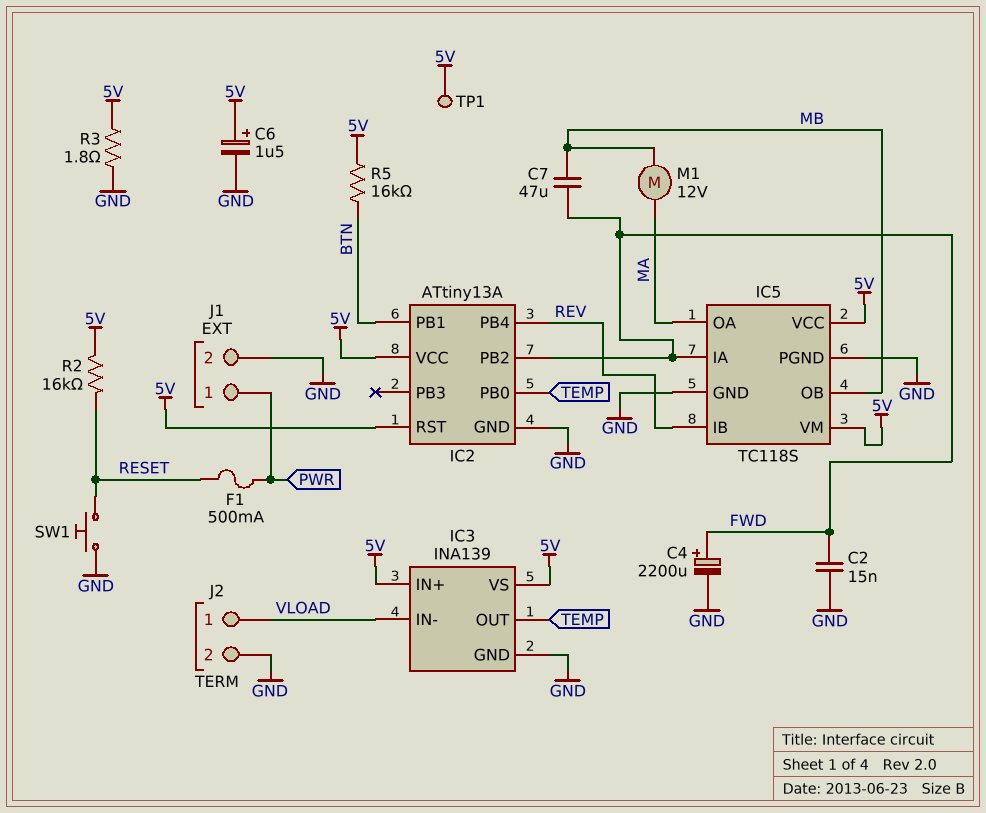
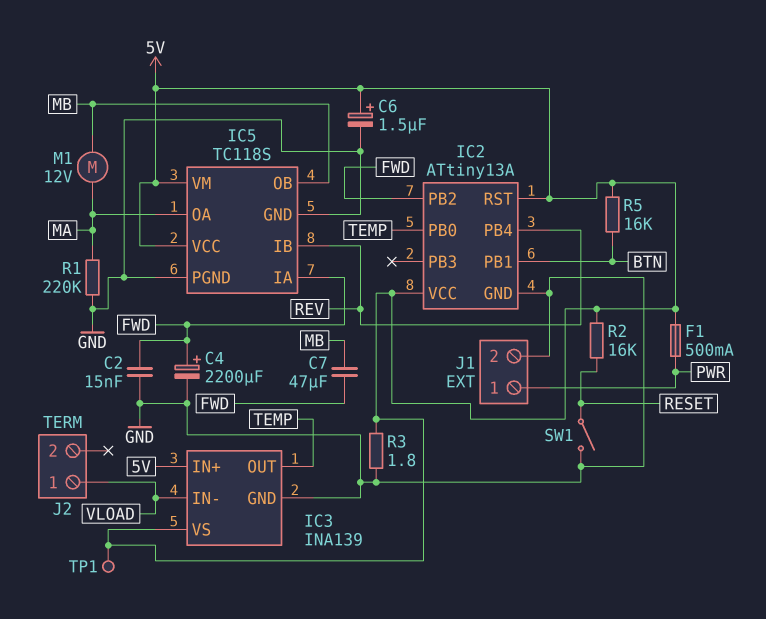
F1: 500mA (PWR, RESET) -> 500mA (5V, PWR)
J2 pin 2: GND -> none
R1: none -> 220k (GND, MA)
SW1: button (GND, RESET) -> switch (GND, RESET)

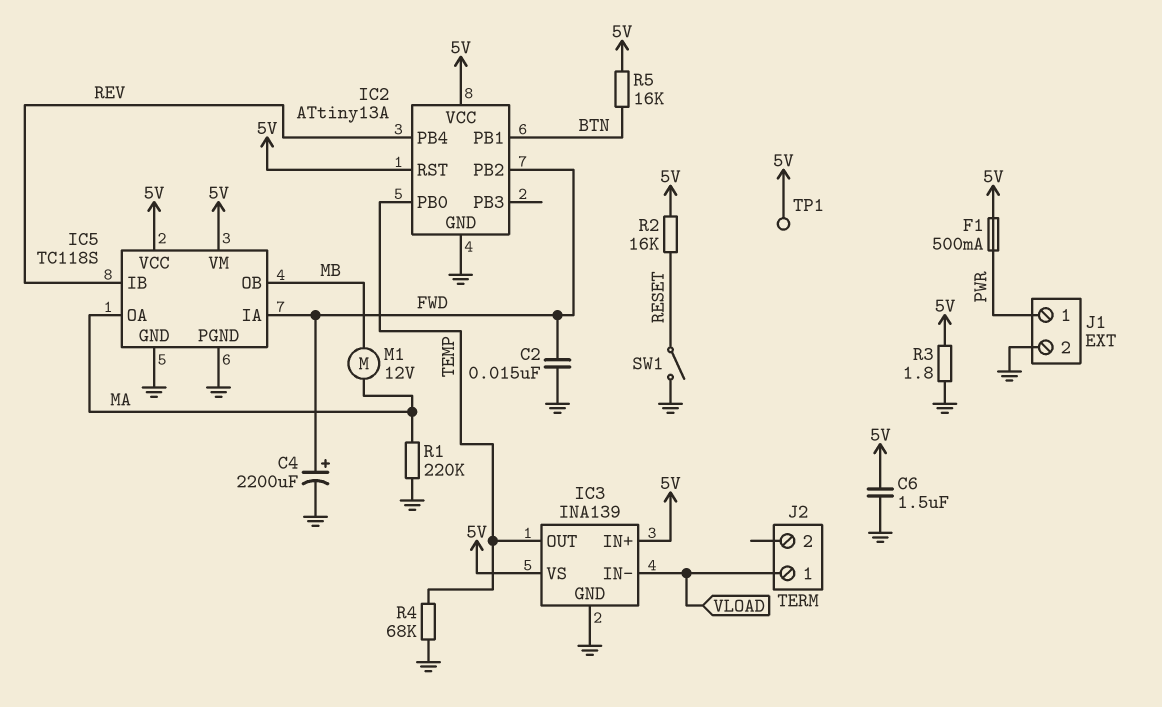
C6: 1.5uF (plus 5V, minus GND) -> 1.5uF (5V, GND)
C7: 47uF (FWD, MB) -> none
R4: none -> 68k (GND, TEMP)

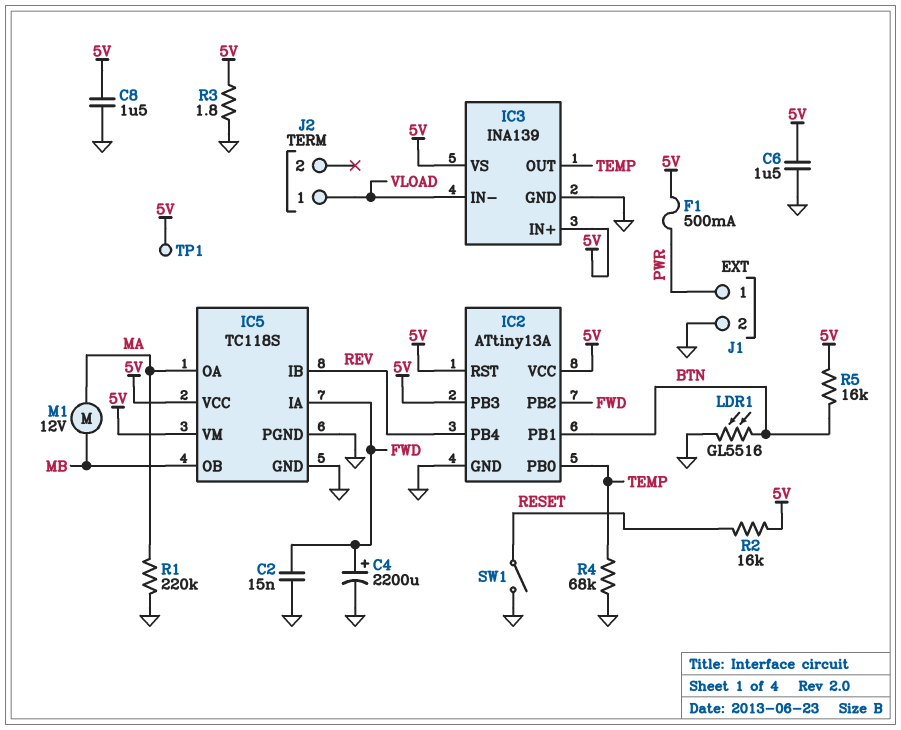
C8: none -> 1.5uF (5V, GND)
IC2 pin PB3: none -> 5V
LDR1: none -> GL5516 (BTN, GND)

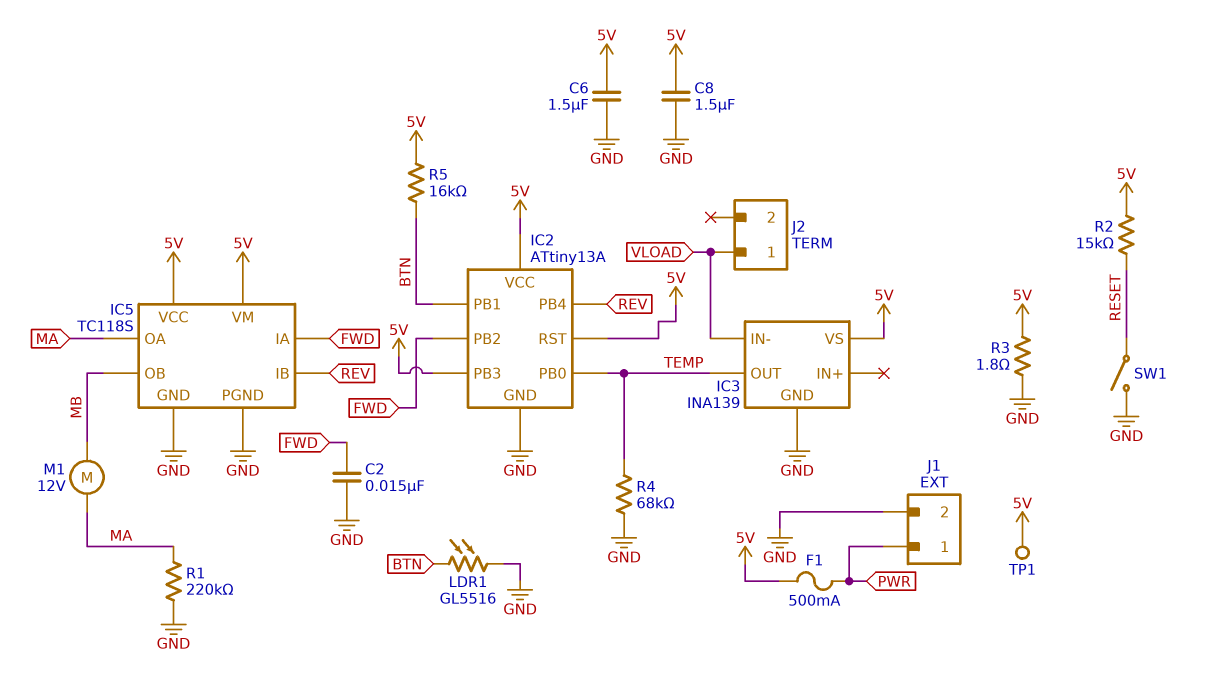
C4: 2200uF (plus FWD, minus GND) -> none
IC3 pin IN+: 5V -> none
R2: 16k (5V, RESET) -> 15k (5V, RESET)

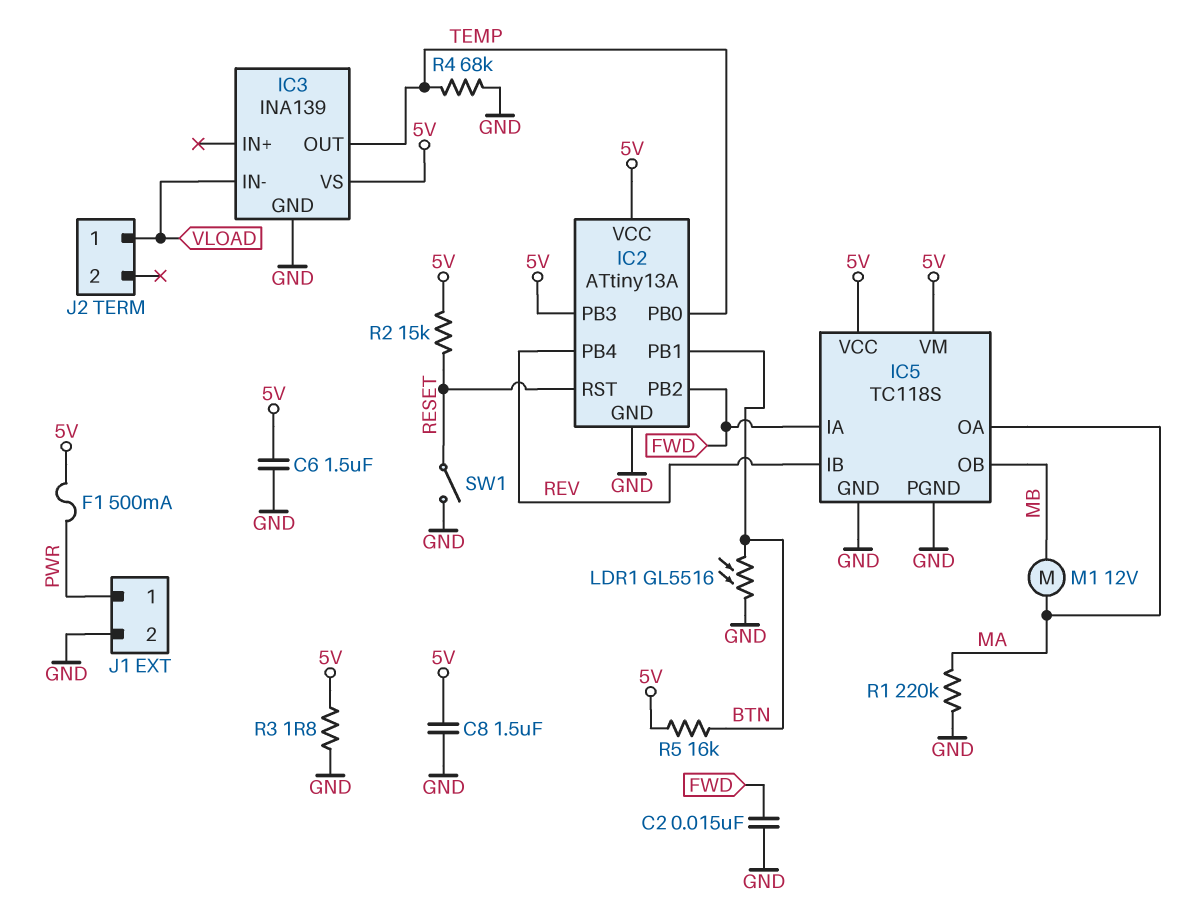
IC2 pin RST: 5V -> RESET
TP1: test point (5V) -> none

